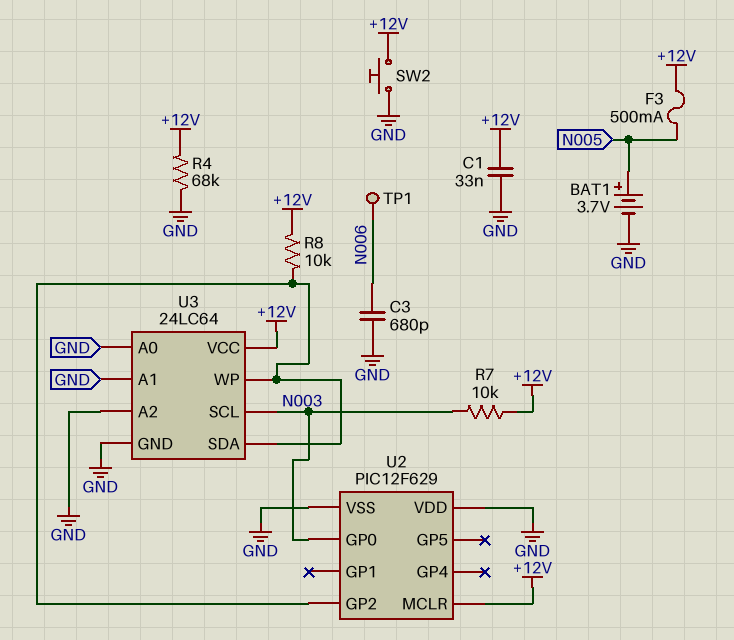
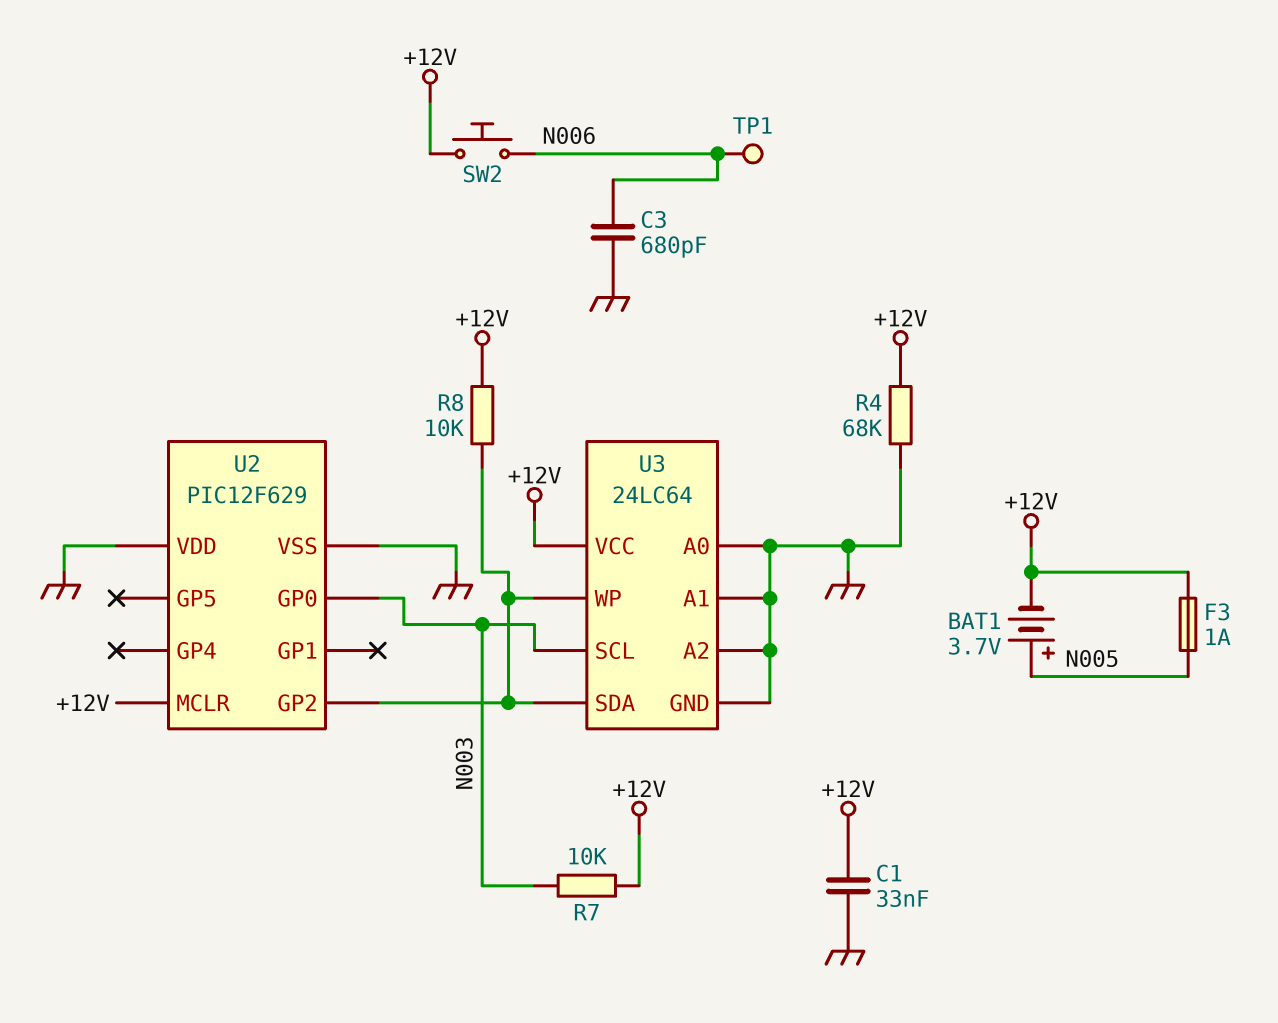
BAT1: 3.7V (plus N005, minus GND) -> 3.7V (plus N005, minus +12V)
F3: 500mA (+12V, N005) -> 1A (+12V, N005)
SW2: button (+12V, GND) -> button (+12V, N006)

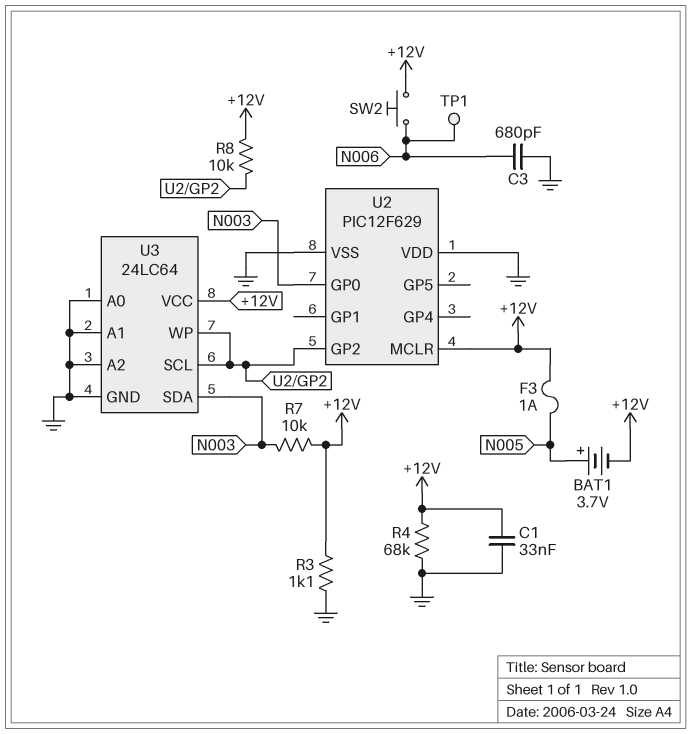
R3: none -> 1.1k (+12V, GND)
U3 pin SCL: N003 -> U2/GP2
U3 pin SDA: U2/GP2 -> N003

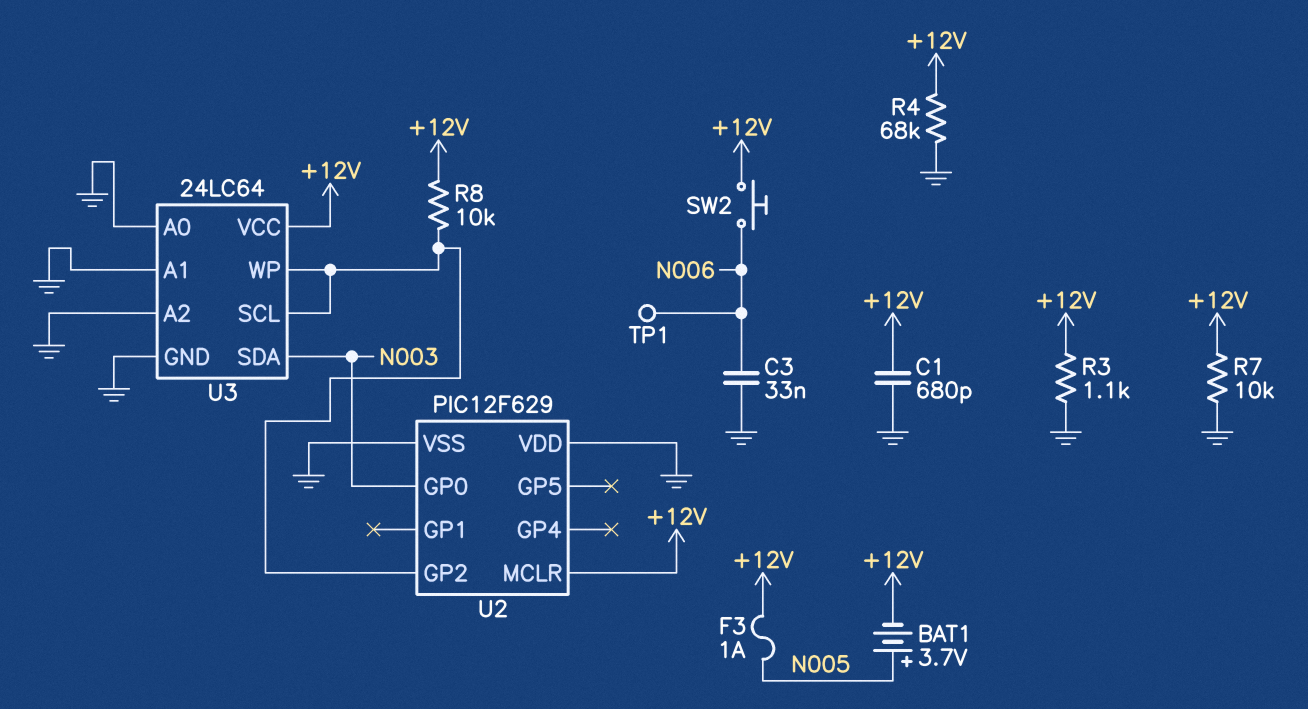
C1: 33nF (+12V, GND) -> 680pF (+12V, GND)
C3: 680pF (GND, N006) -> 33nF (GND, N006)
R7: 10k (+12V, N003) -> 10k (+12V, GND)

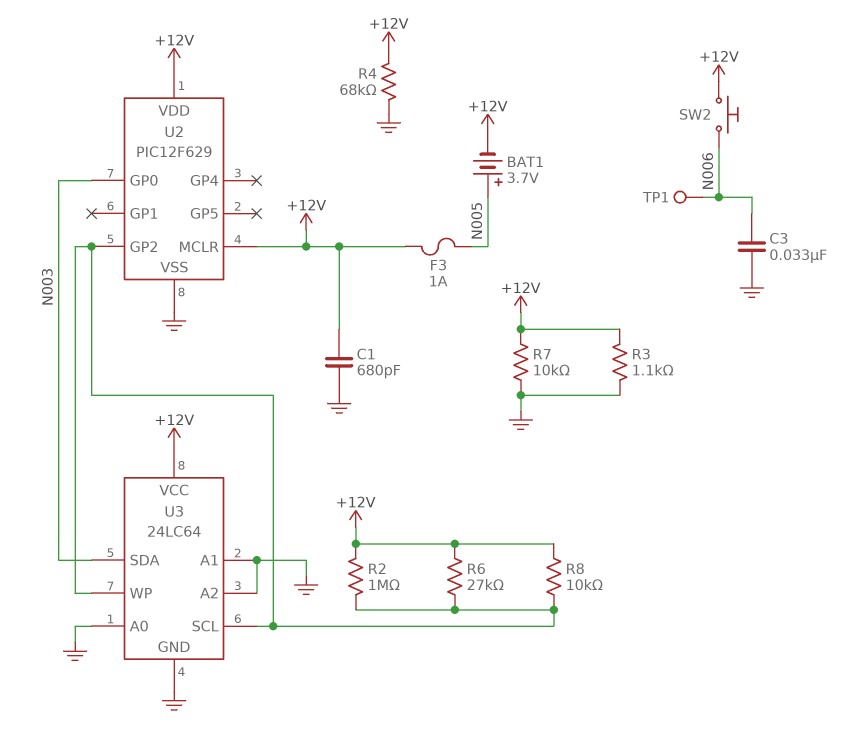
R2: none -> 1M (+12V, U2/GP2)
R6: none -> 27k (+12V, U2/GP2)
U2 pin VDD: GND -> +12V

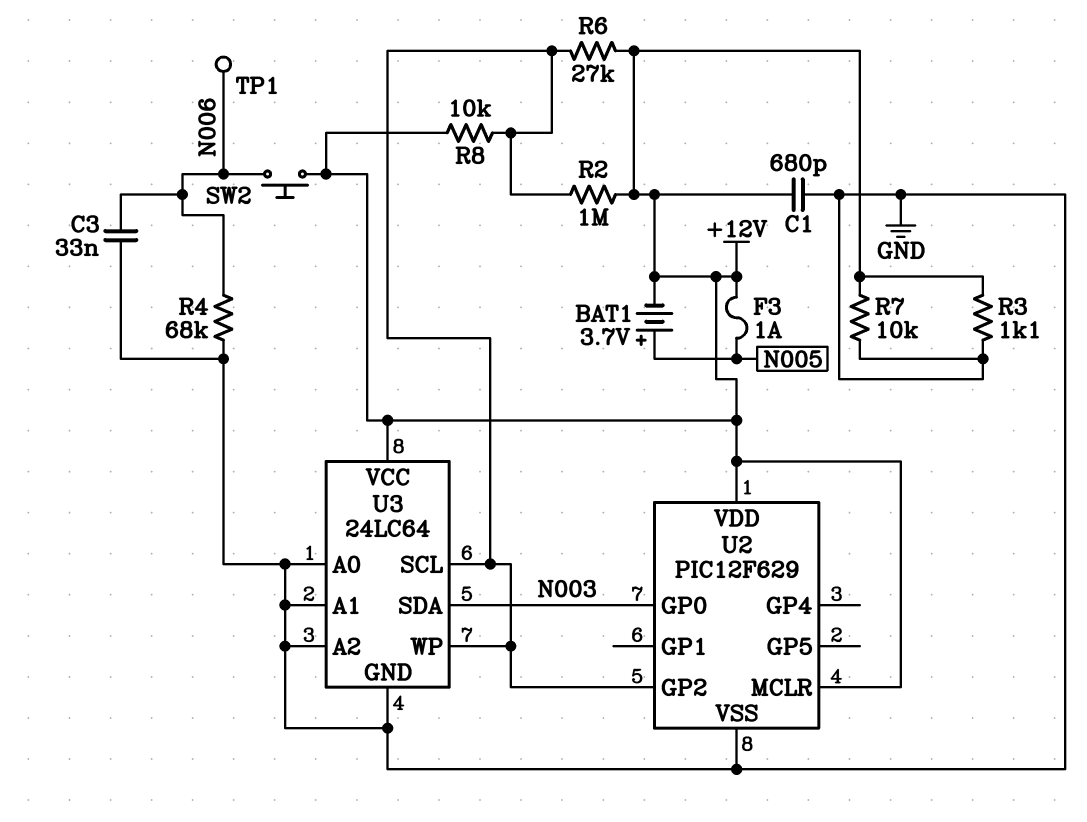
R4: 68k (+12V, GND) -> 68k (GND, N006)

